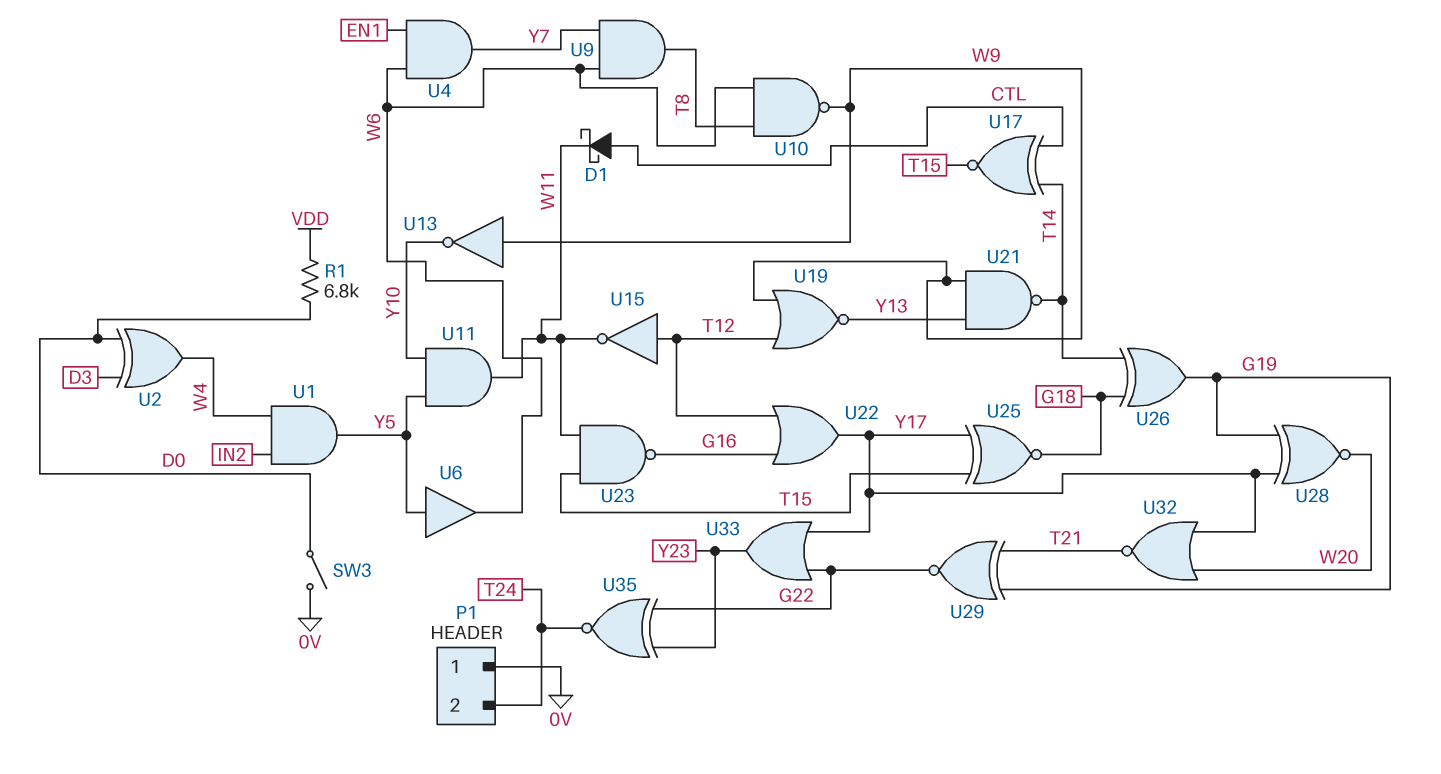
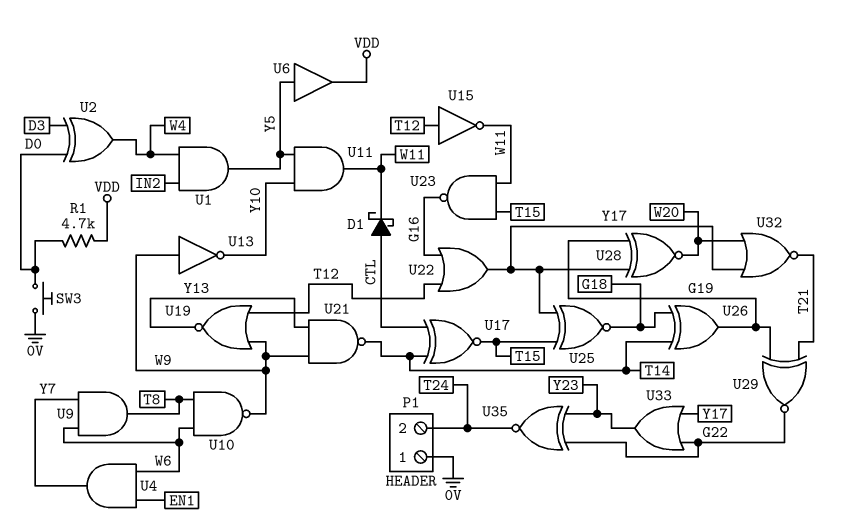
R1: 6.8k (D0, VDD) -> 4.7k (D0, VDD)
SW3: switch (0V, D0) -> button (0V, D0)
U6: buffer (in Y5, out W6) -> buffer (in Y5, out VDD)

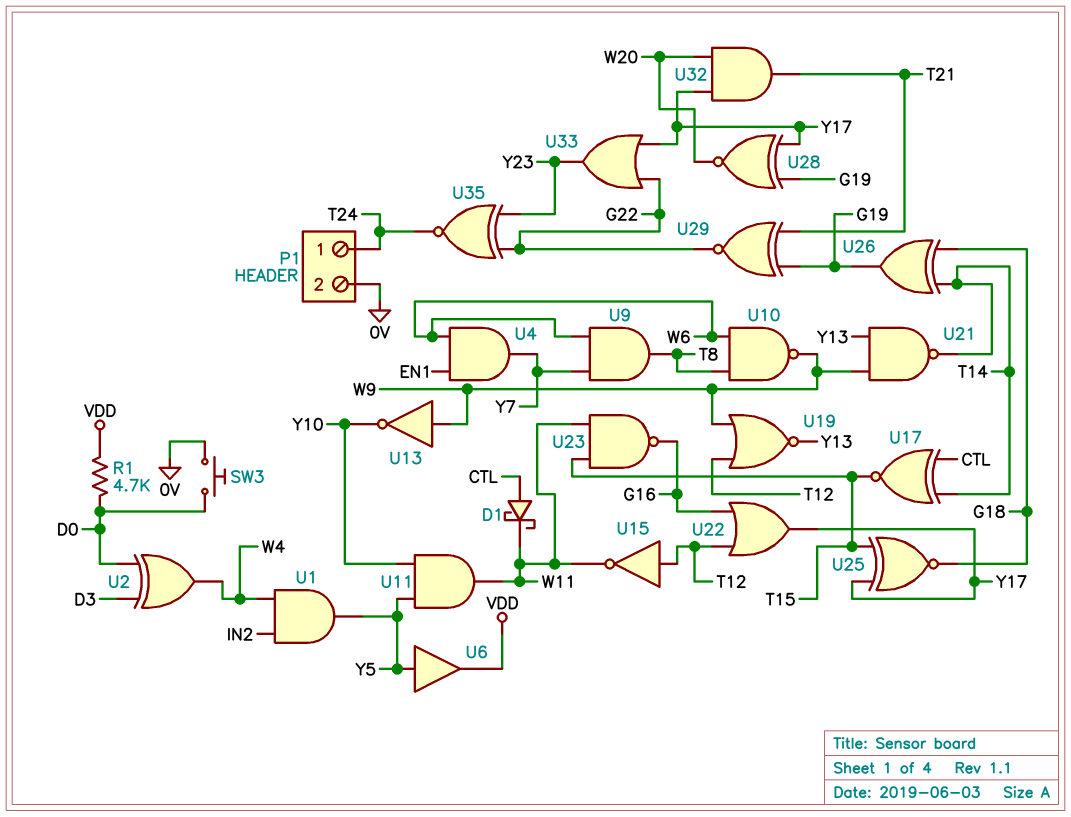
P1 pin 1: 0V -> T24
P1 pin 2: T24 -> 0V
U32: NOR (in W20, in Y17, out T21) -> AND (in W20, in Y17, out T21)

